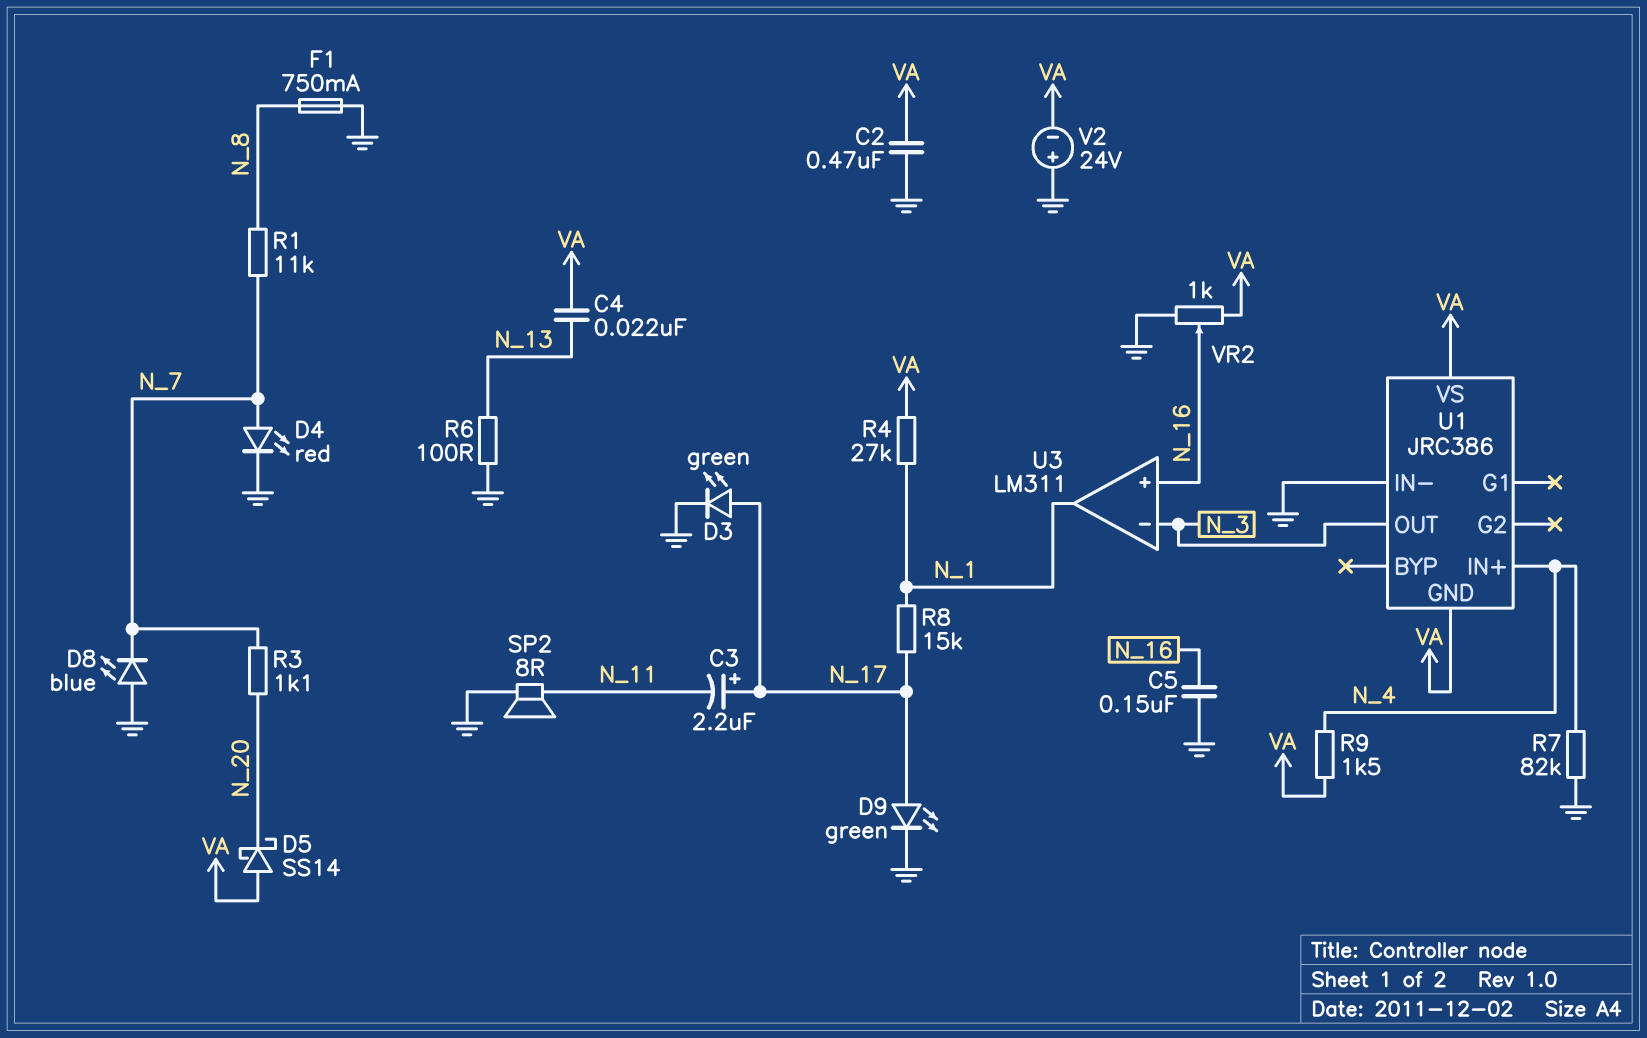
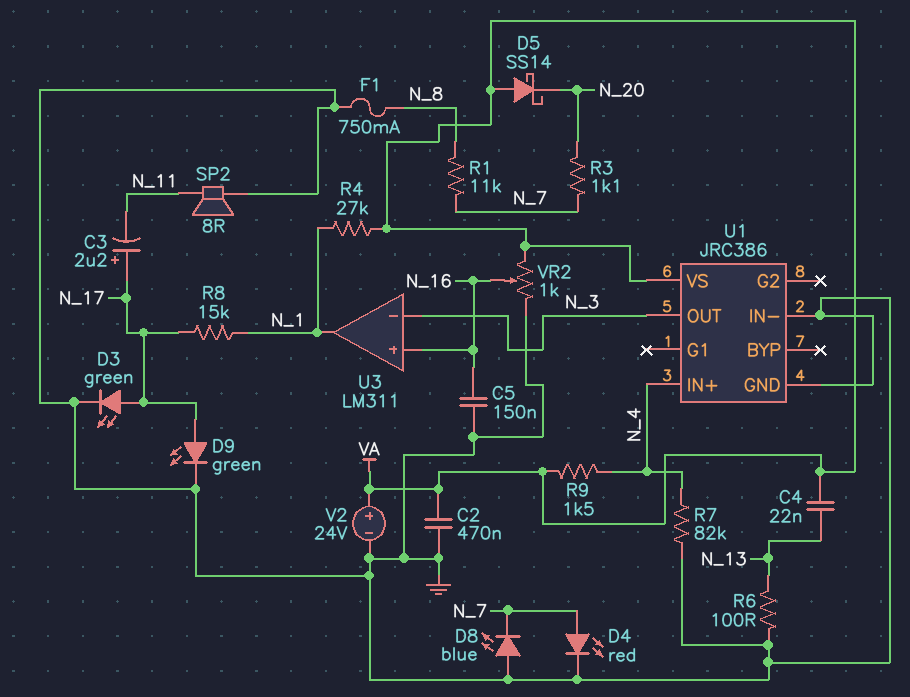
U1 pin GND: VA -> GND
V2: 24V (plus GND, minus VA) -> 24V (plus VA, minus GND)

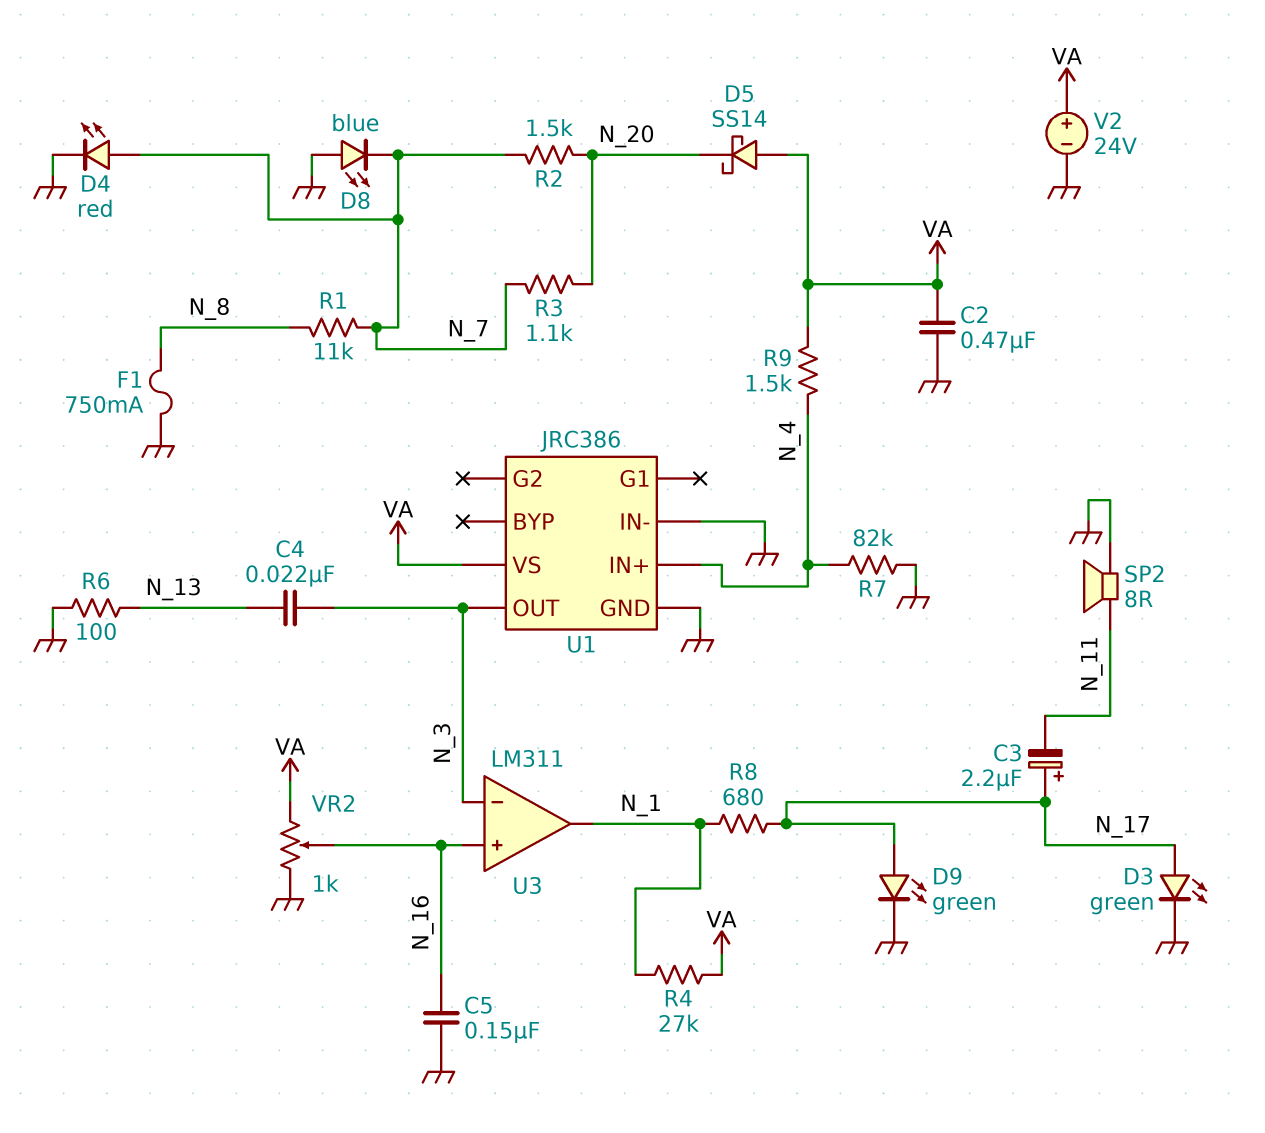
C4: 22nF (N_13, VA) -> 22nF (N_3, N_13)
R2: none -> 1.5k (N_7, N_20)
R8: 15k (N_1, N_17) -> 680 (N_1, N_17)

